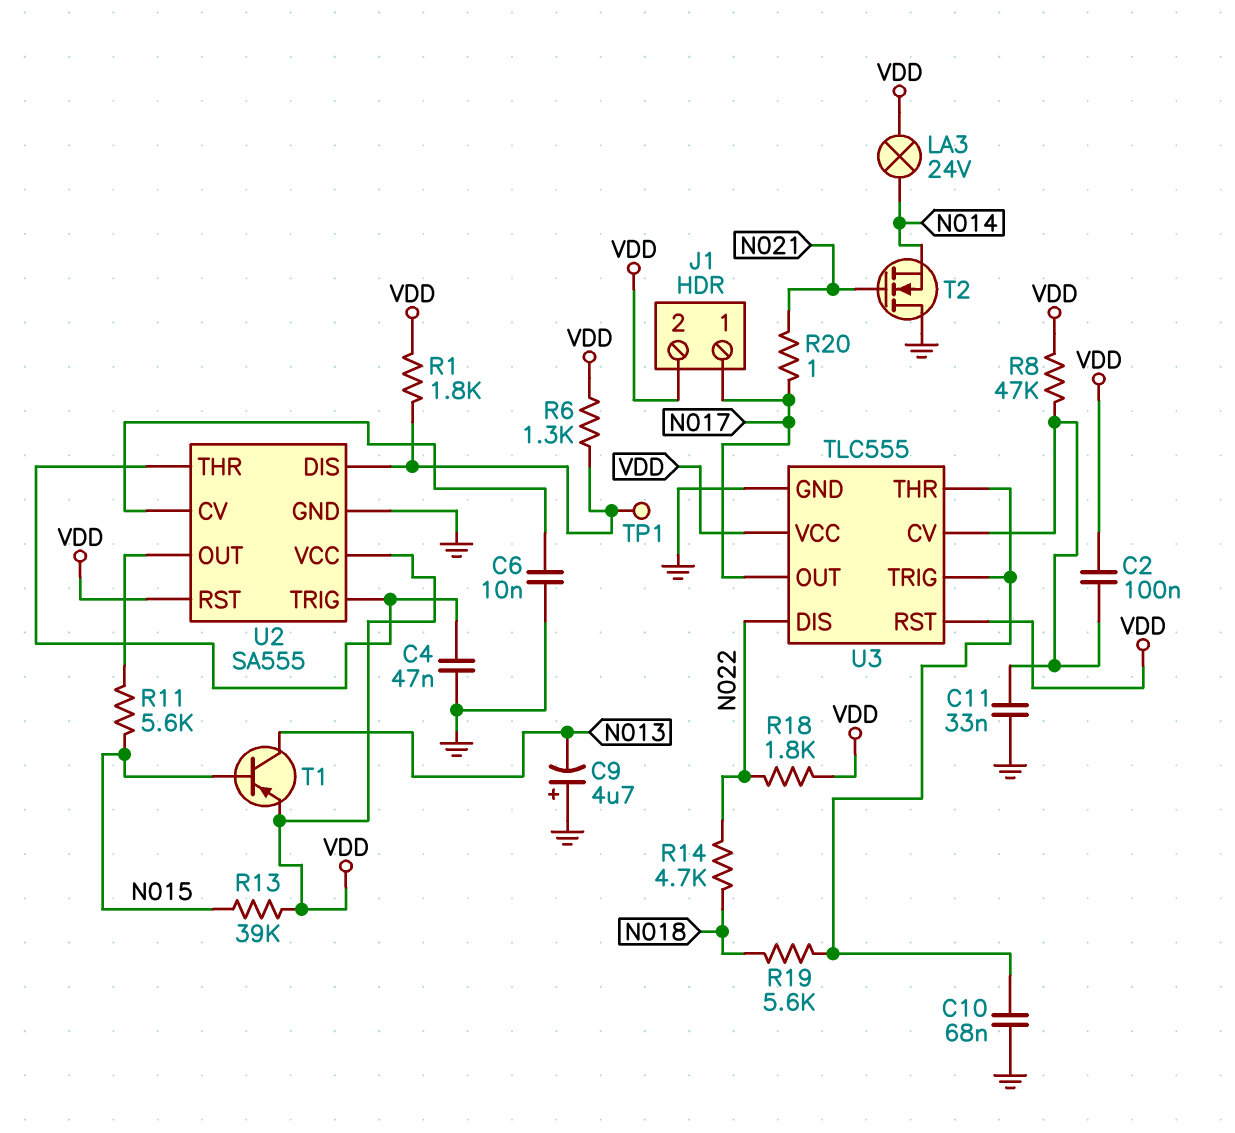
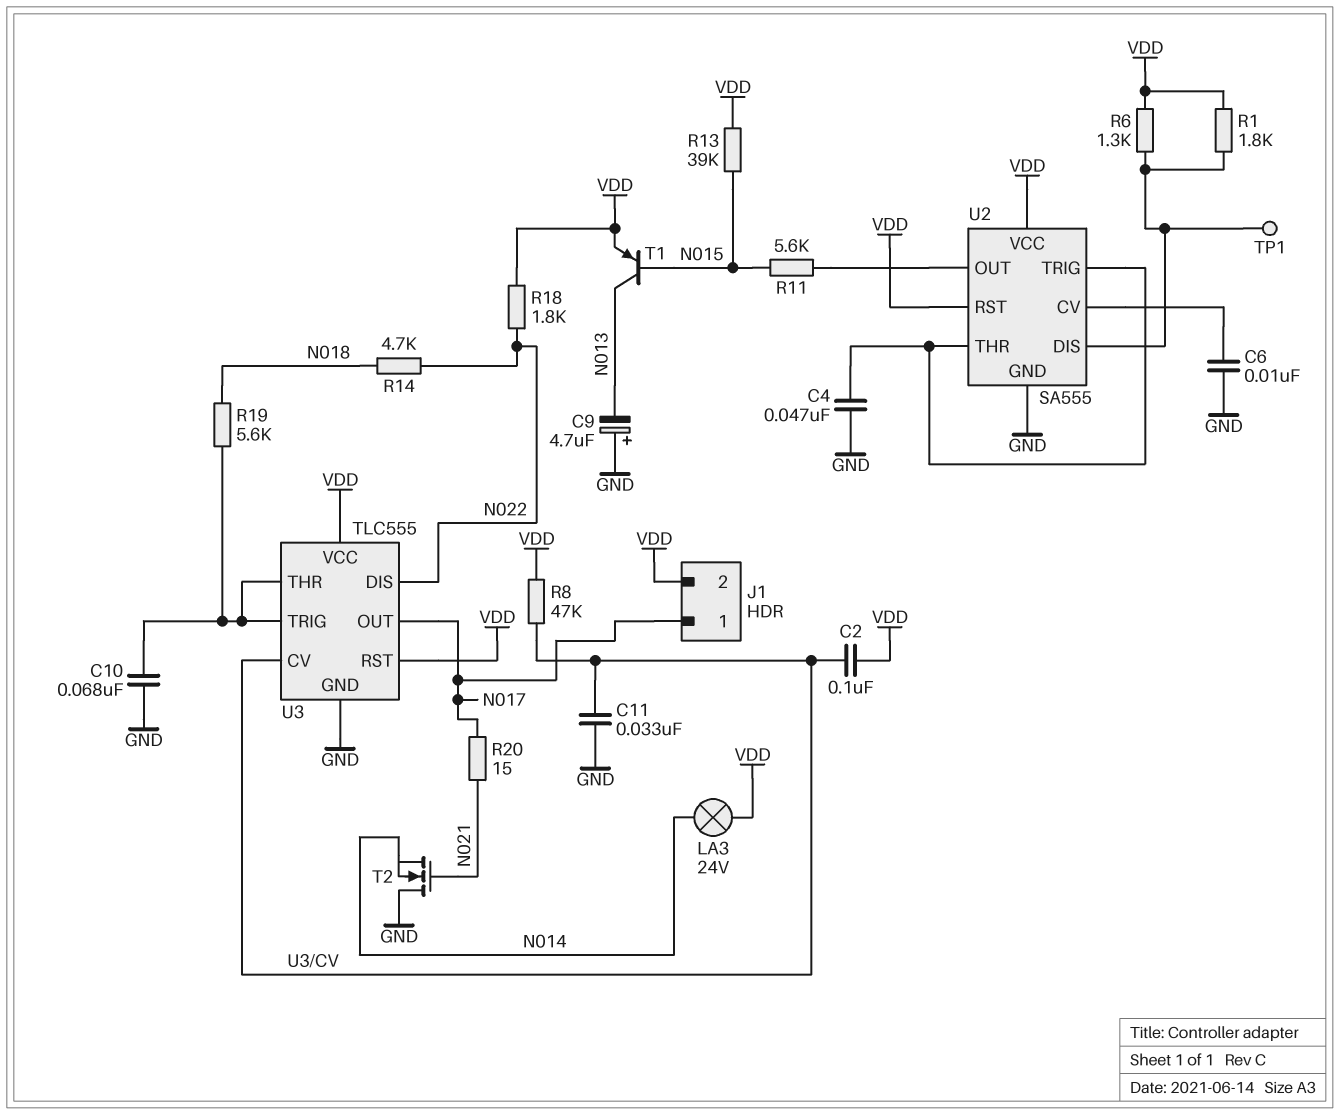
R20: 1 (N017, N021) -> 15 (N017, N021)

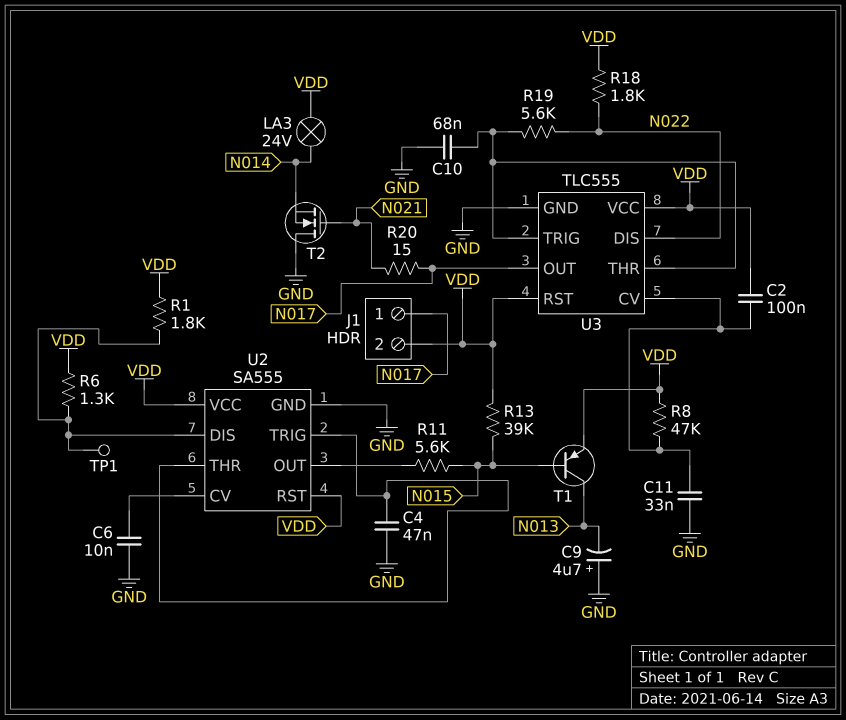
R14: 4.7k (N018, N022) -> none
R19: 5.6k (N018, U3/THR) -> 5.6k (N022, U3/THR)

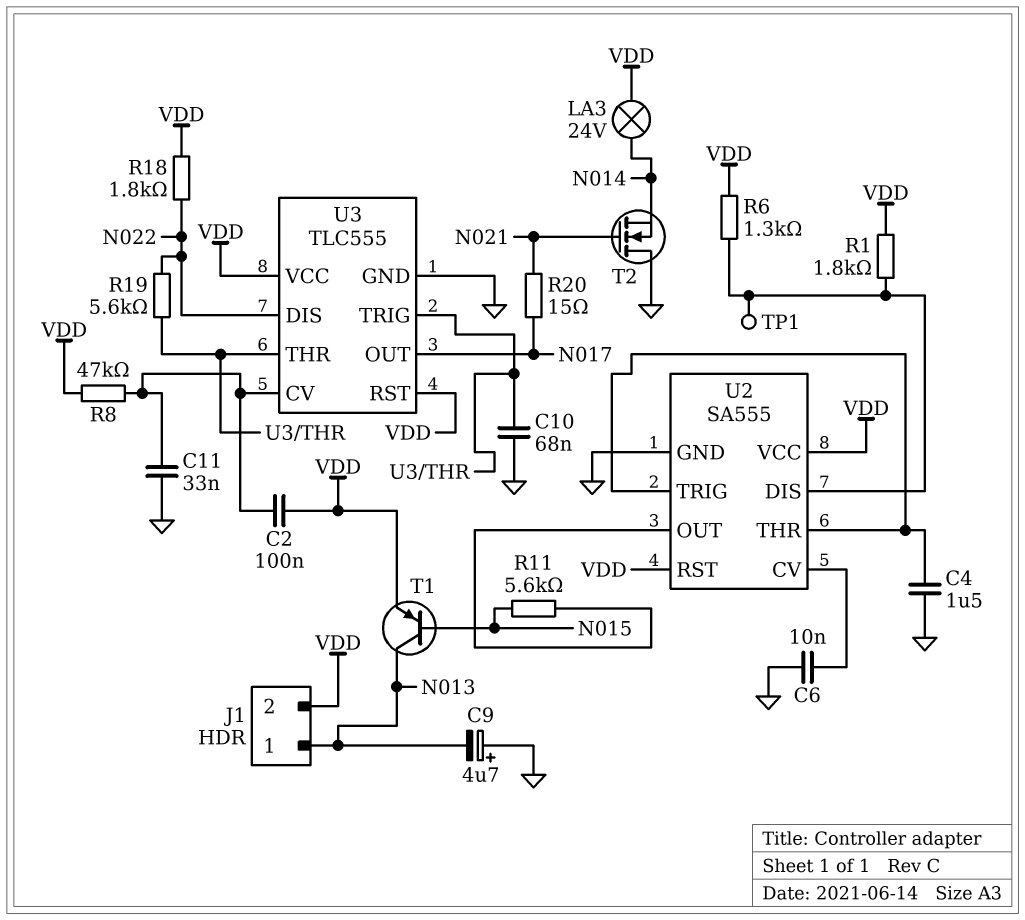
C4: 47nF (GND, U2/THR) -> 1.5uF (GND, U2/THR)
J1 pin 1: N017 -> N013
R13: 39k (N015, VDD) -> none

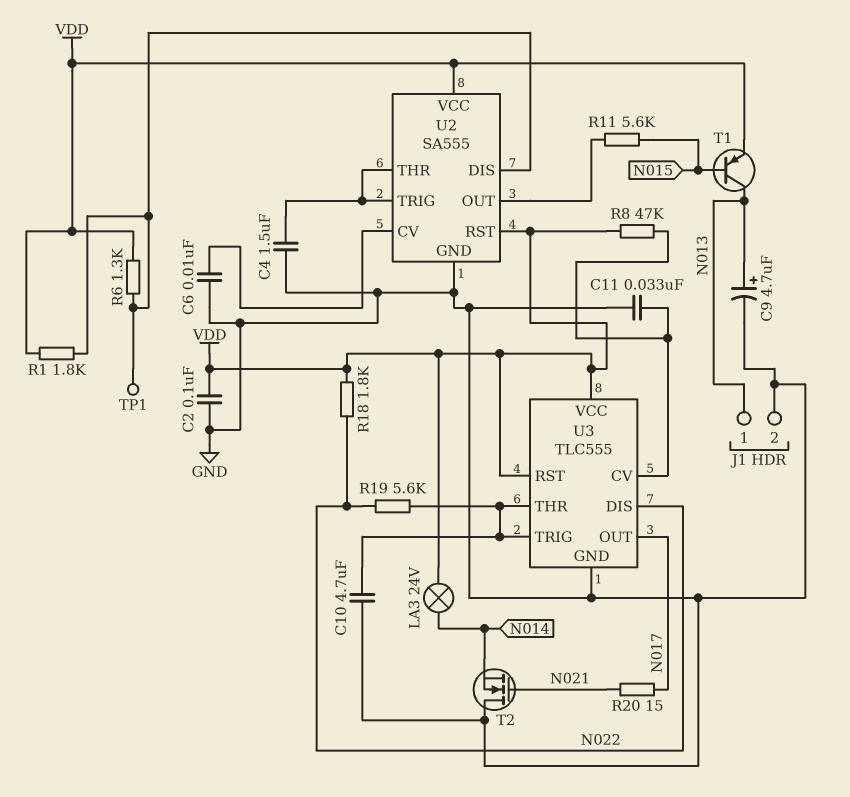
C2: 100nF (U3/CV, VDD) -> 100nF (GND, VDD)
C9: 4.7uF (plus GND, minus N013) -> 4.7uF (plus N013, minus GND)
C10: 68nF (GND, U3/THR) -> 4.7uF (GND, U3/THR)
J1 pin 2: VDD -> GND

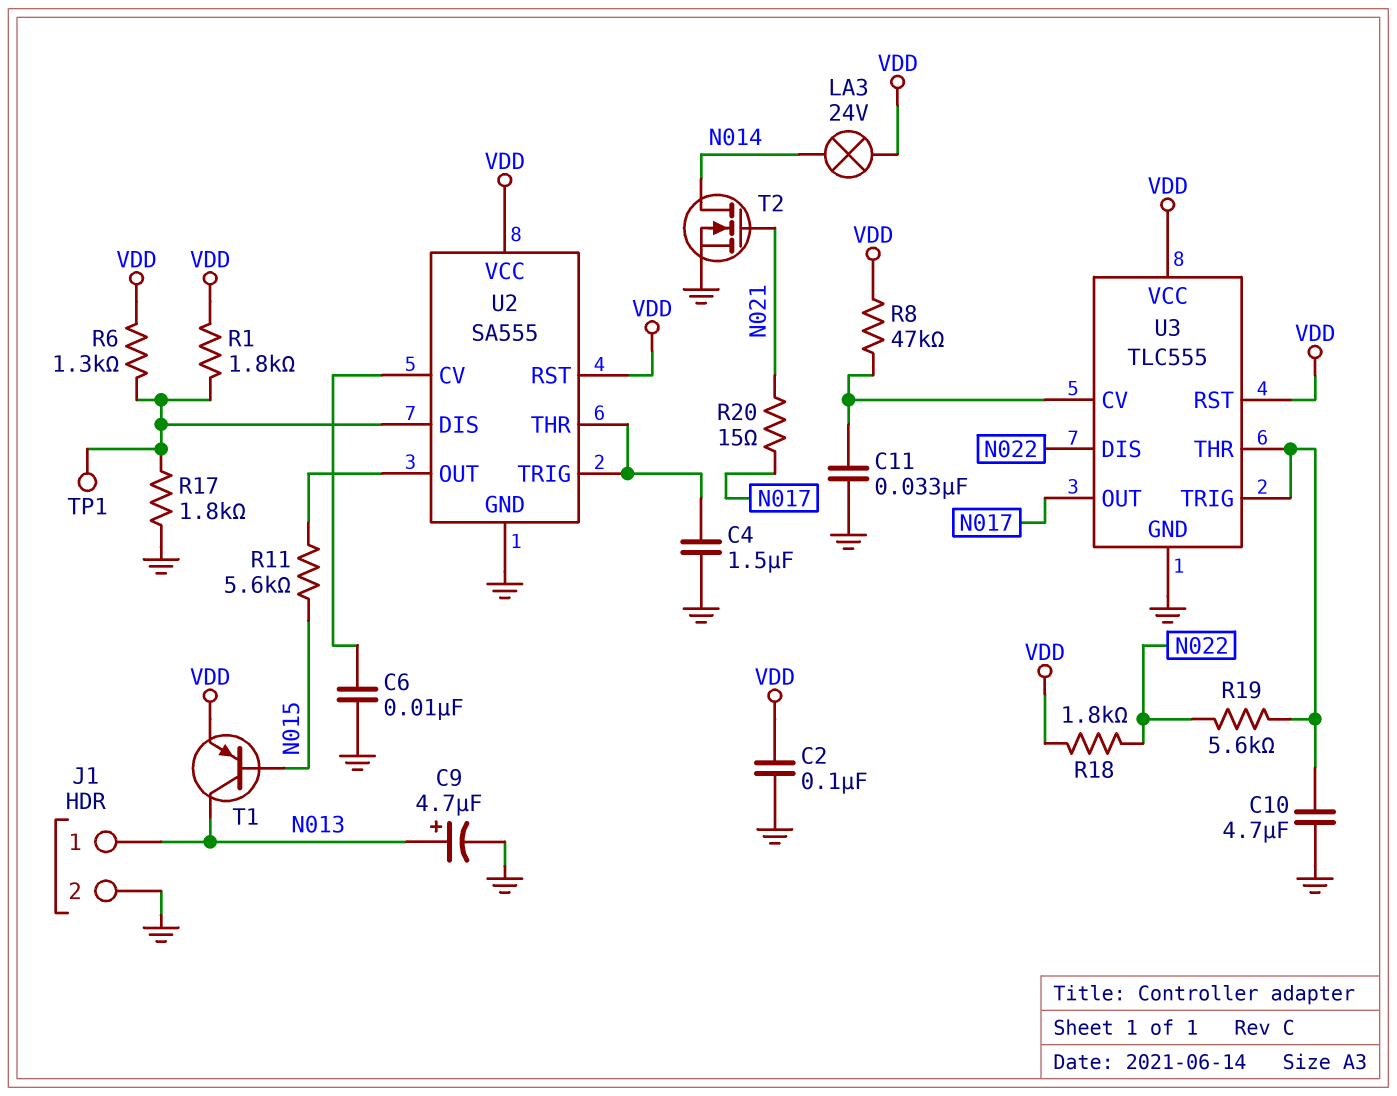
R17: none -> 1.8k (GND, U2/DIS)
T2: NMOS (G N021, D GND, S N014) -> NMOS (G N021, D N014, S GND)

